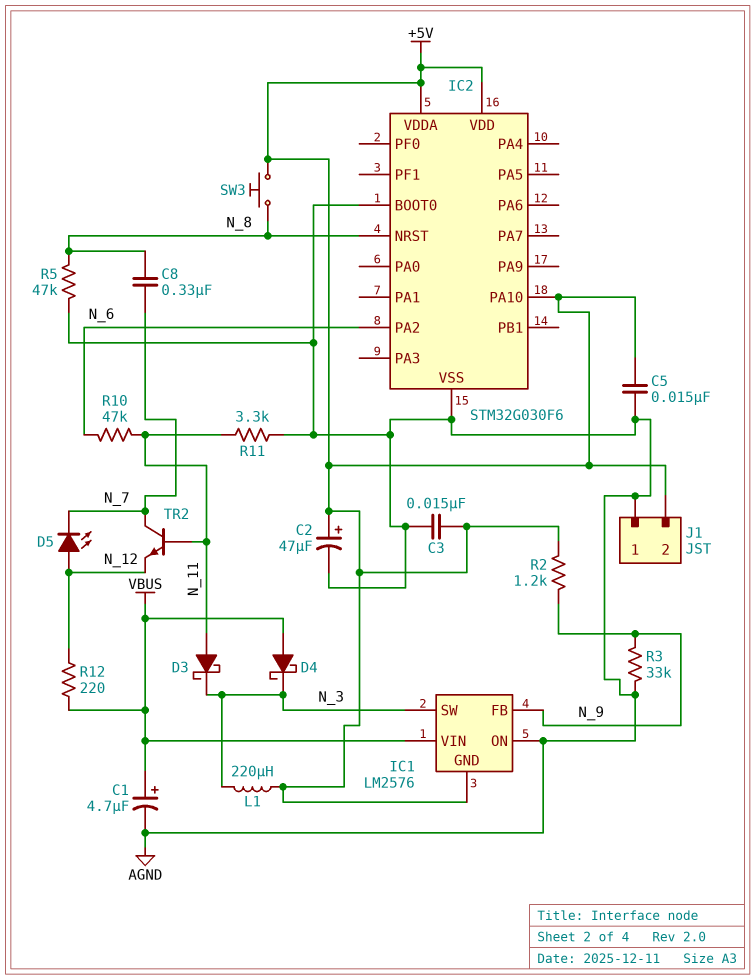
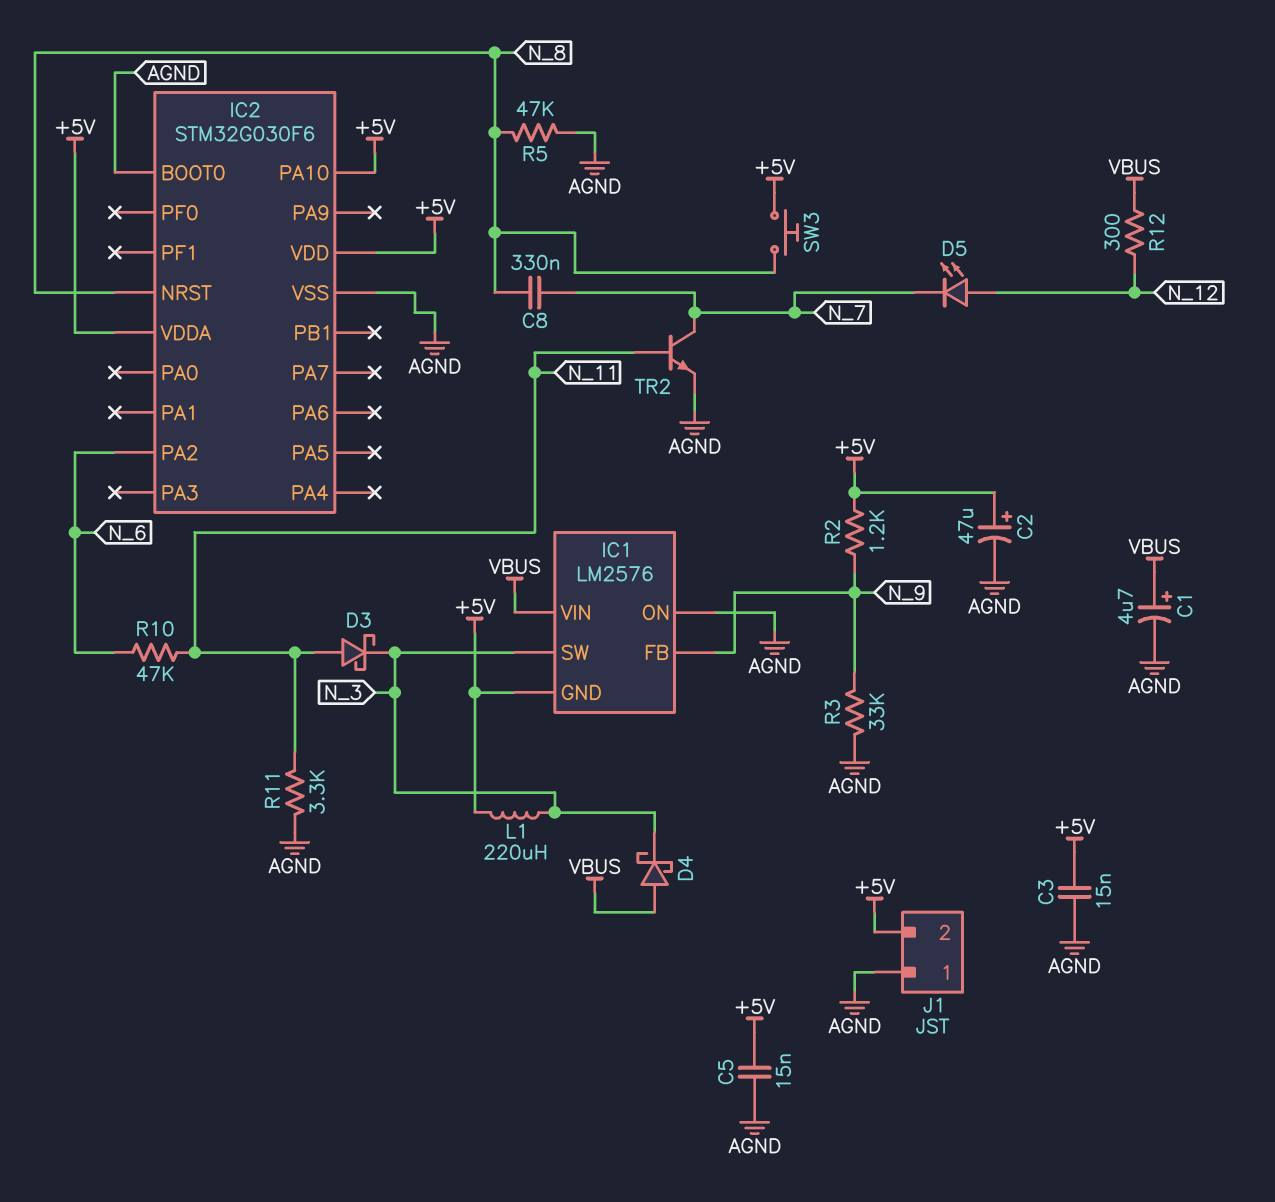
R12: 220 (N_12, VBUS) -> 300 (N_12, VBUS)
TR2: NPN (B N_11, C N_7, E N_12) -> NPN (B N_11, C N_7, E AGND)

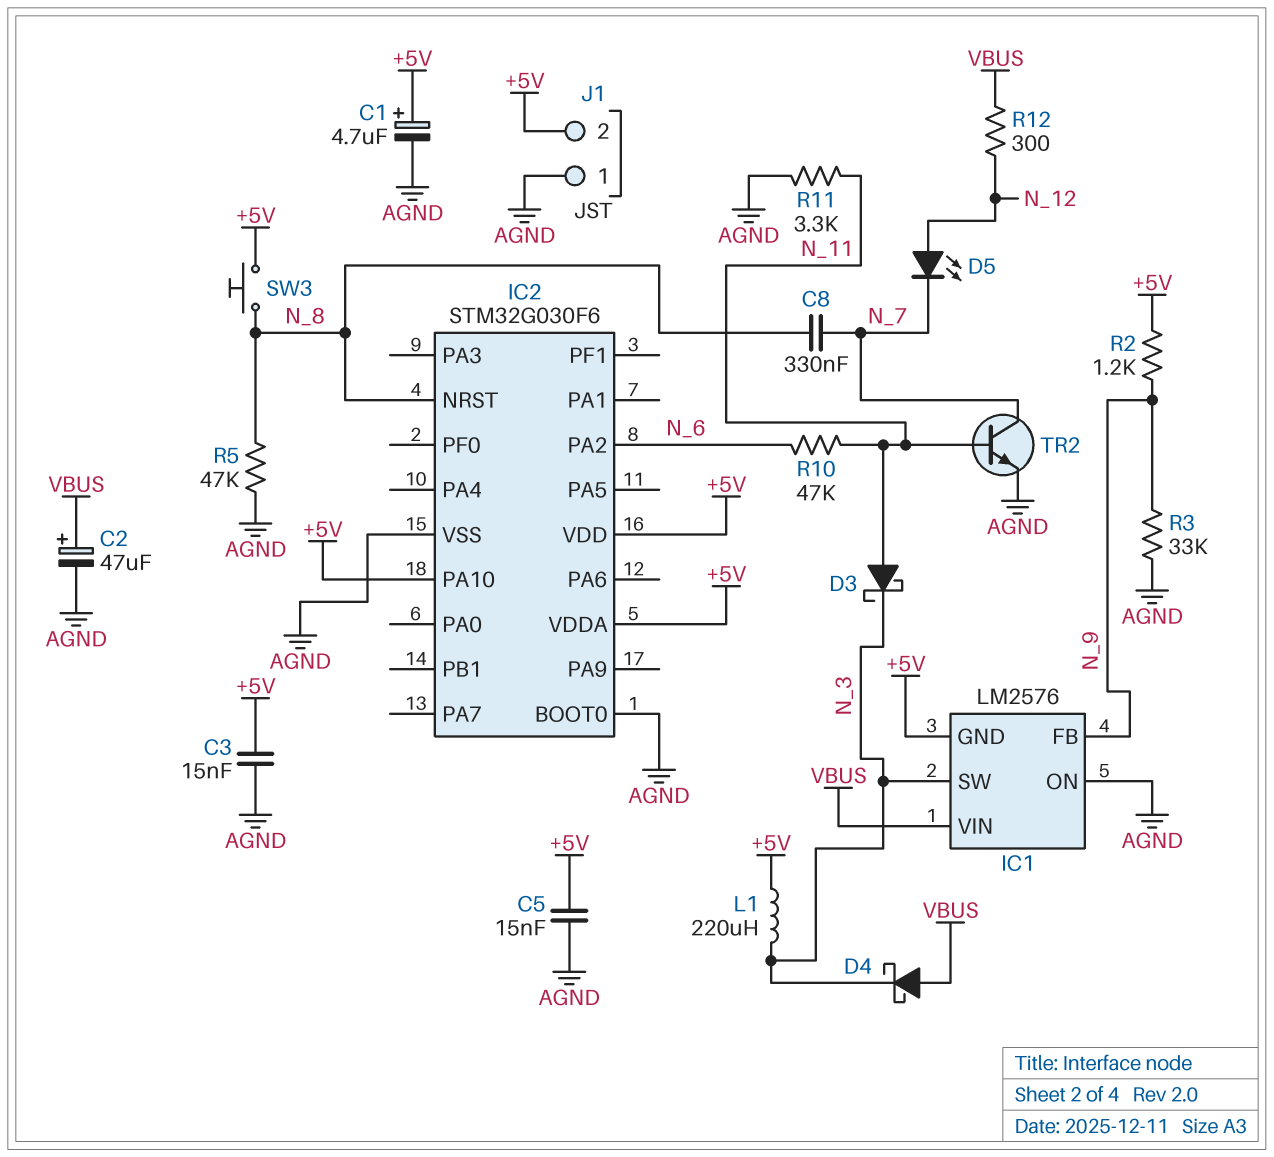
C1: 4.7uF (plus VBUS, minus AGND) -> 4.7uF (plus +5V, minus AGND)
C2: 47uF (plus +5V, minus AGND) -> 47uF (plus VBUS, minus AGND)

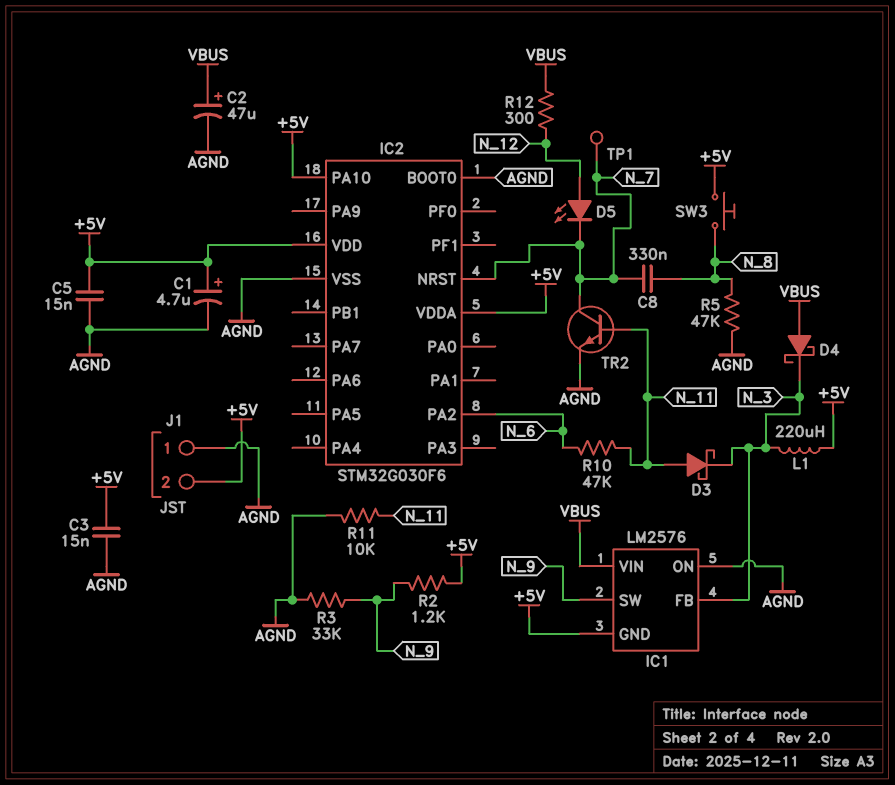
IC1 pin FB: N_9 -> N_3
IC1 pin SW: N_3 -> N_9
IC2 pin NRST: N_8 -> N_7
R11: 3.3k (AGND, N_11) -> 10k (AGND, N_11)
TP1: none -> test point (N_7)

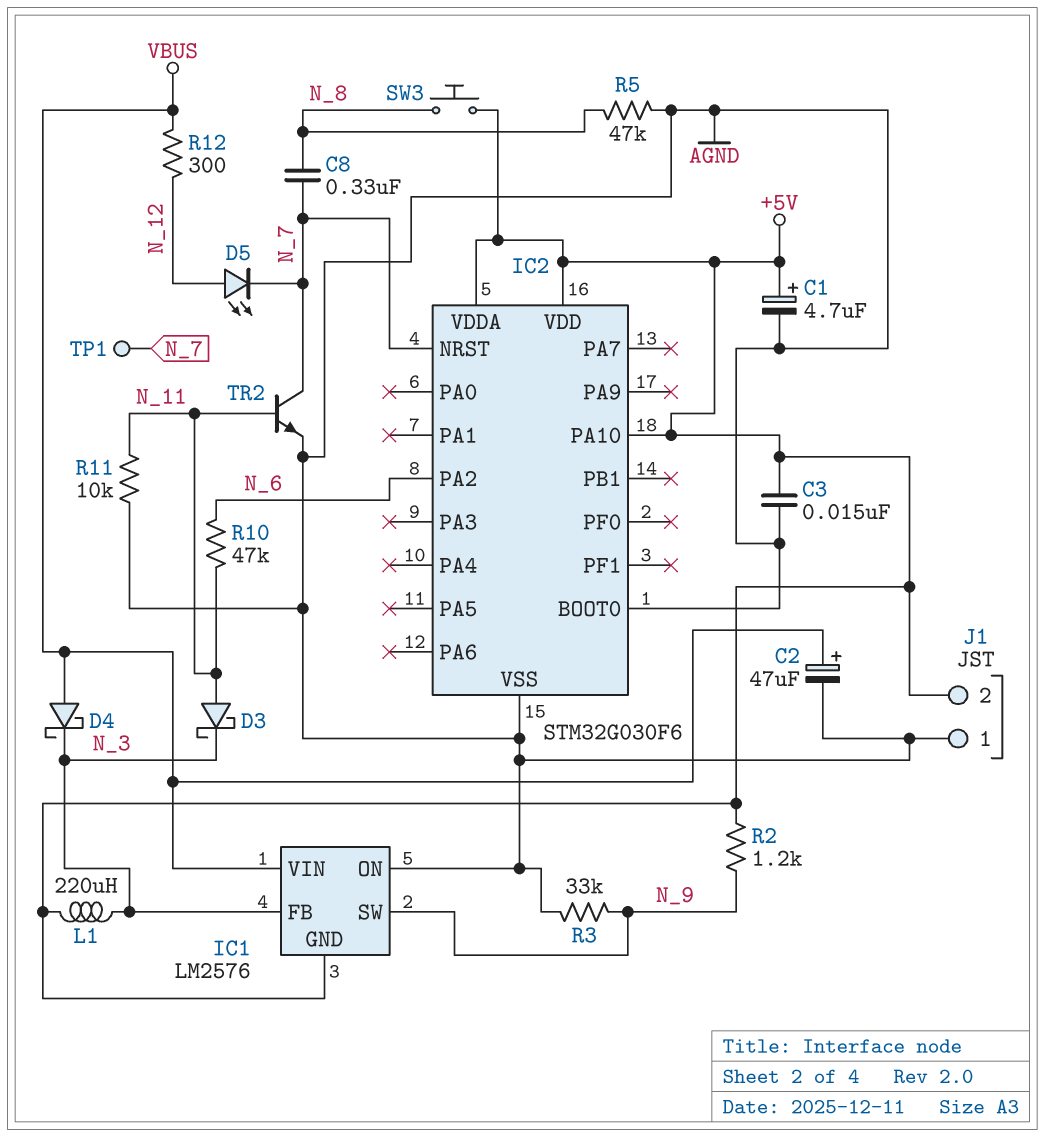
C5: 15nF (+5V, AGND) -> none

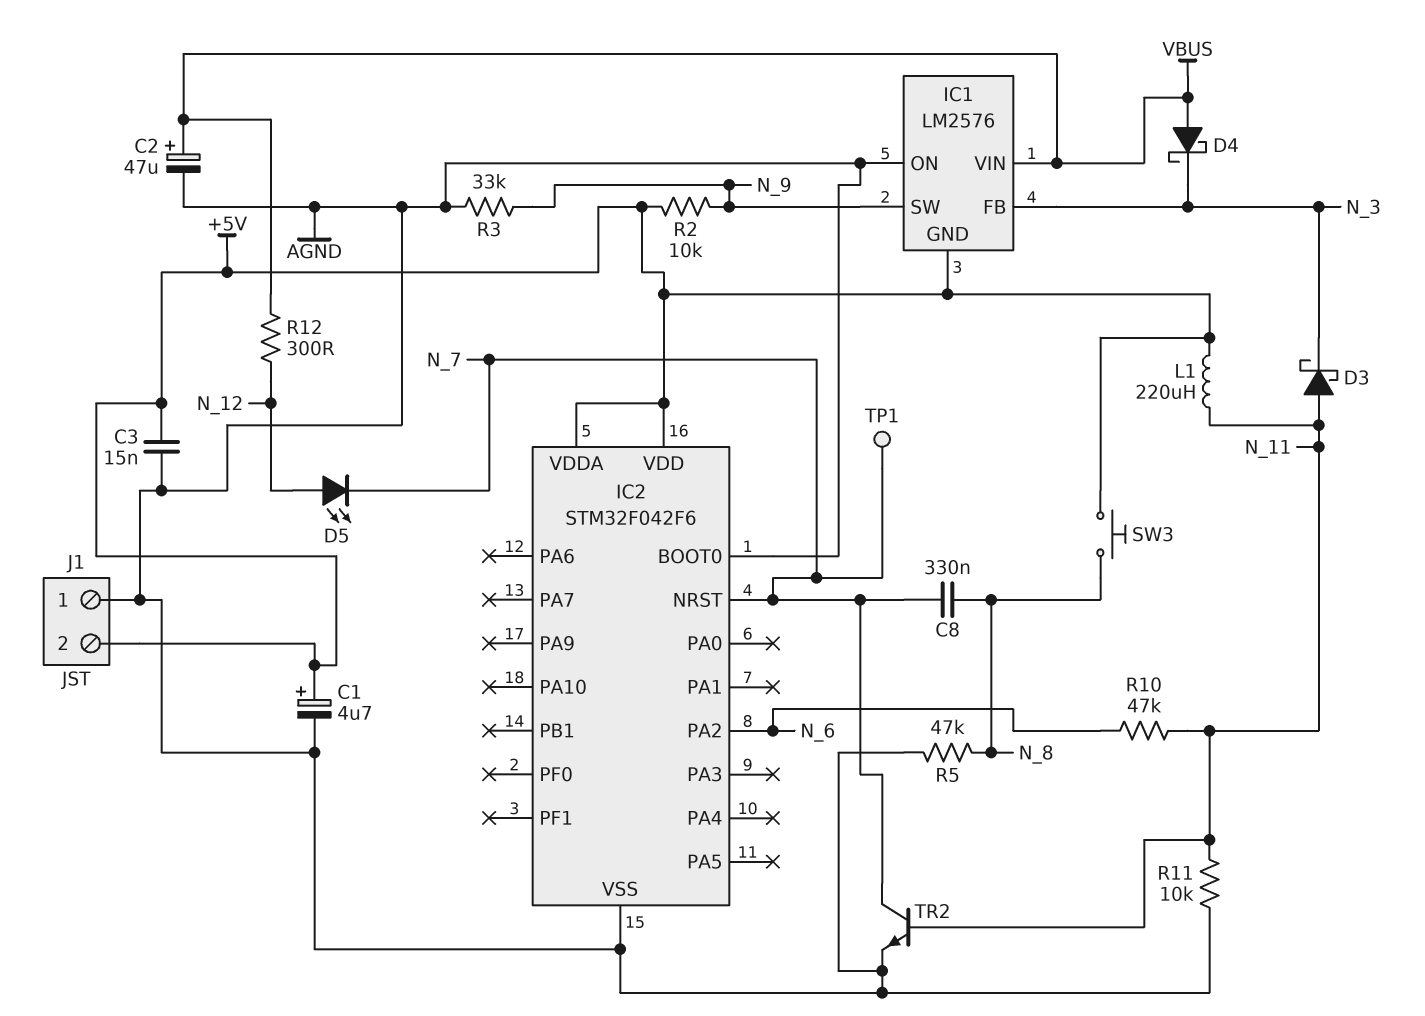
IC2: STM32G030F6 -> STM32F042F6
IC2 pin PA10: +5V -> none
L1: 220uH (+5V, N_3) -> 220uH (+5V, N_11)
R2: 1.2k (+5V, N_9) -> 10k (+5V, N_9)

